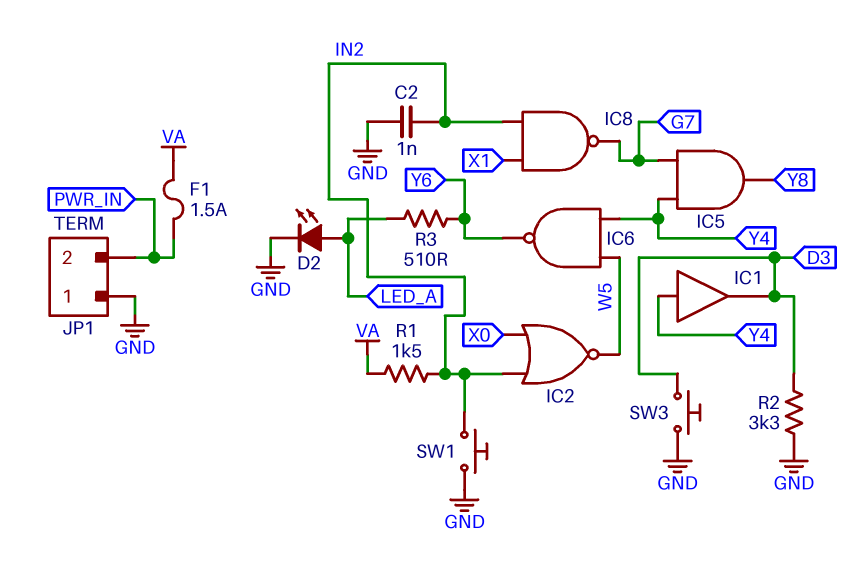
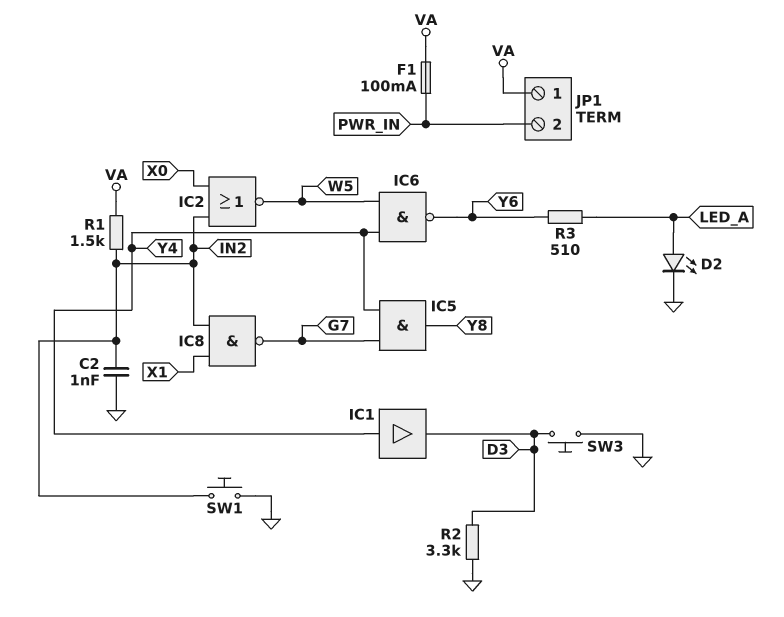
F1: 1.5A (PWR_IN, VA) -> 100mA (PWR_IN, VA)
JP1 pin 1: GND -> VA

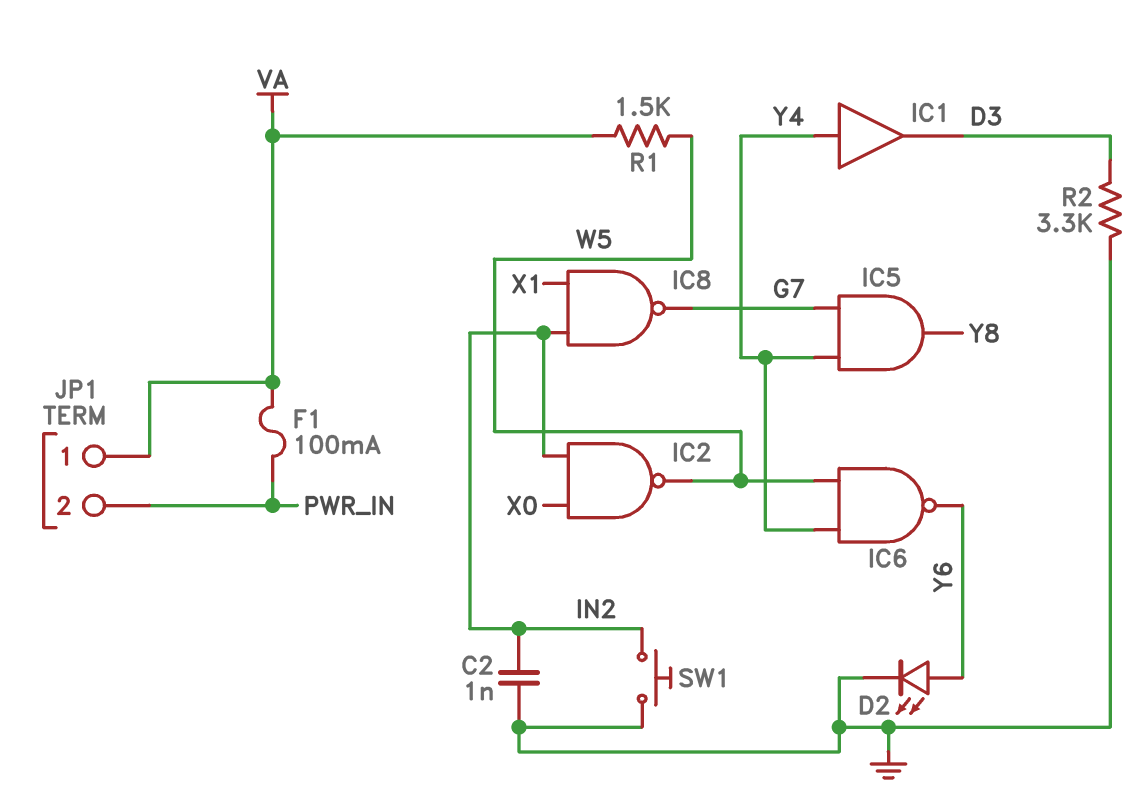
D2: LED (A LED_A, K GND) -> LED (A Y6, K GND)
IC2: NOR (in IN2, in X0, out W5) -> NAND (in IN2, in X0, out W5)
R1: 1.5k (IN2, VA) -> 1.5k (VA, W5)
R3: 510 (LED_A, Y6) -> none
SW3: button (D3, GND) -> none

